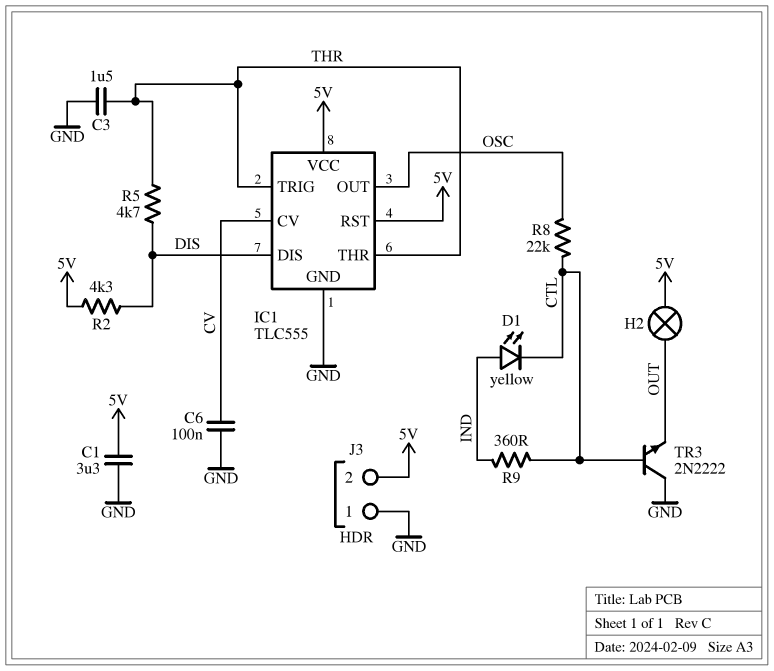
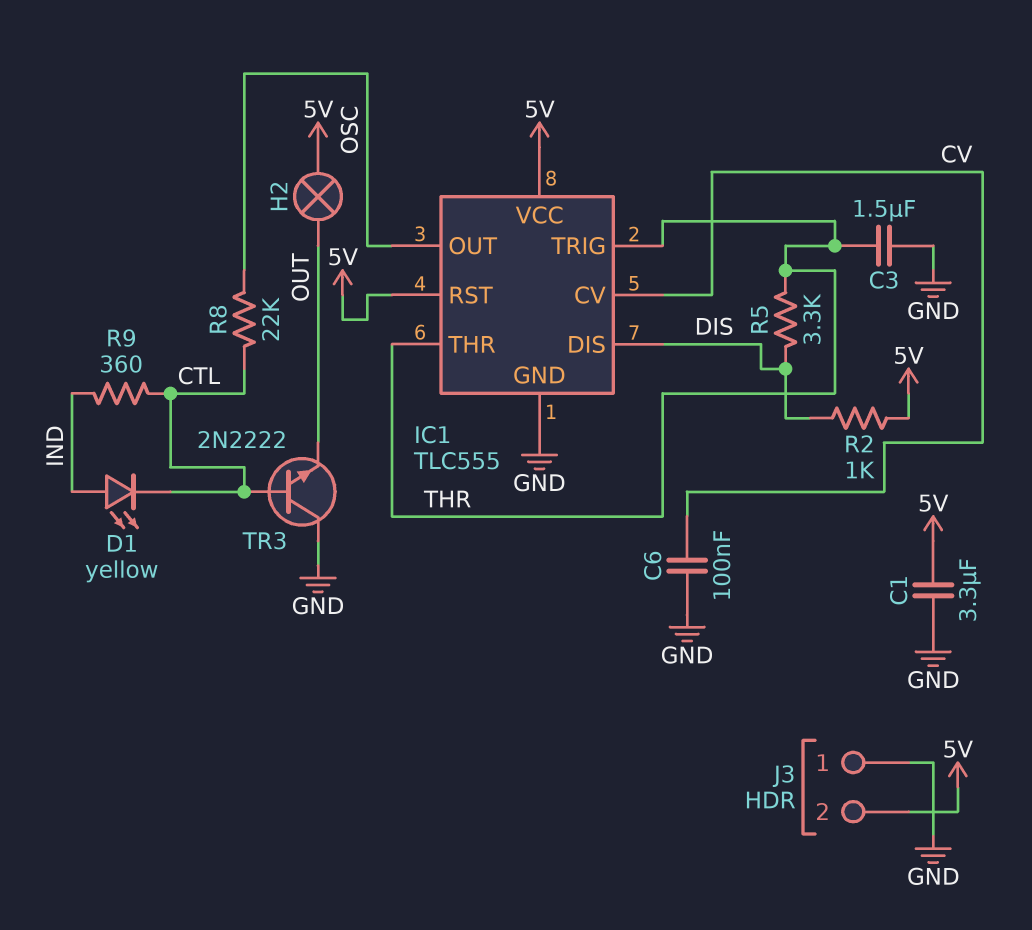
R2: 4.3k (5V, DIS) -> 1k (5V, DIS)
R5: 4.7k (DIS, THR) -> 3.3k (DIS, THR)

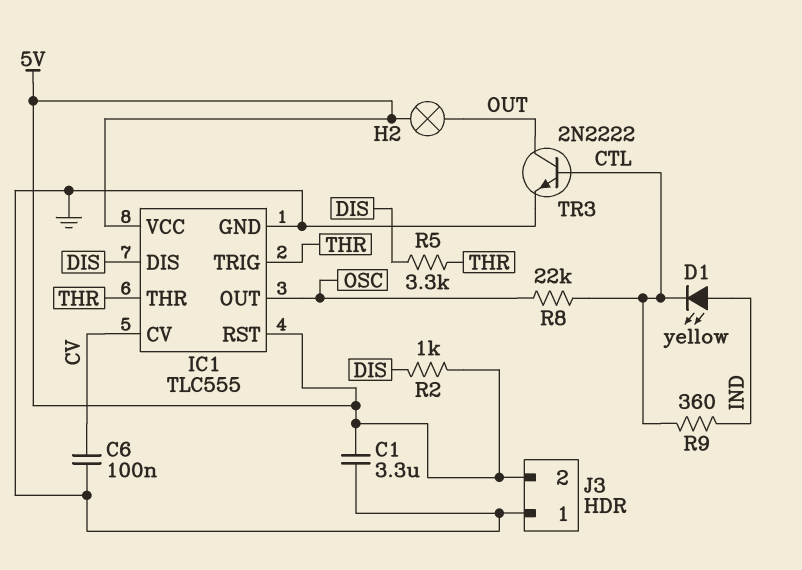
C3: 1.5uF (GND, THR) -> none
TR3: NPN 2N2222 (B CTL, C GND, E OUT) -> NPN 2N2222 (B CTL, C OUT, E GND)

